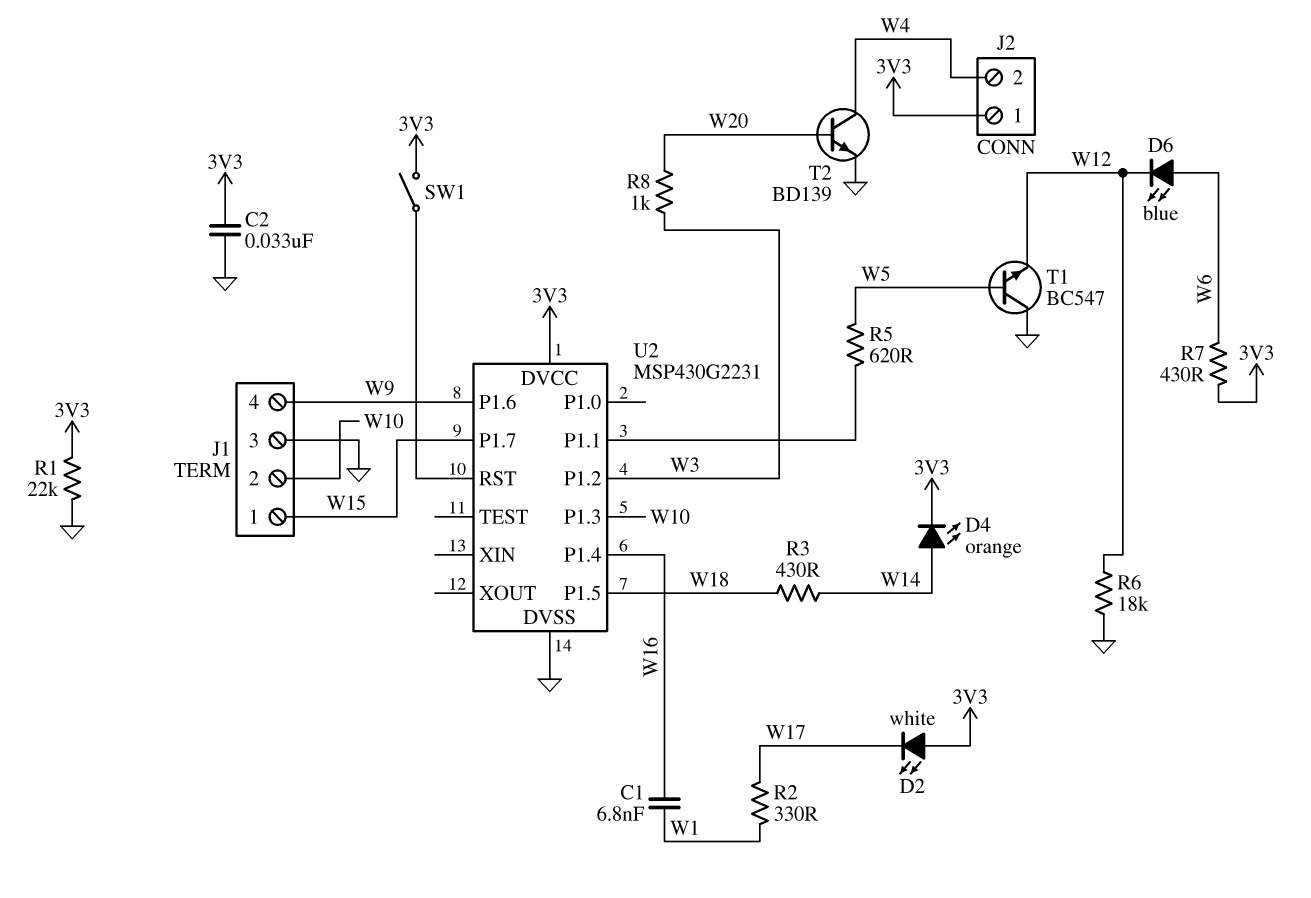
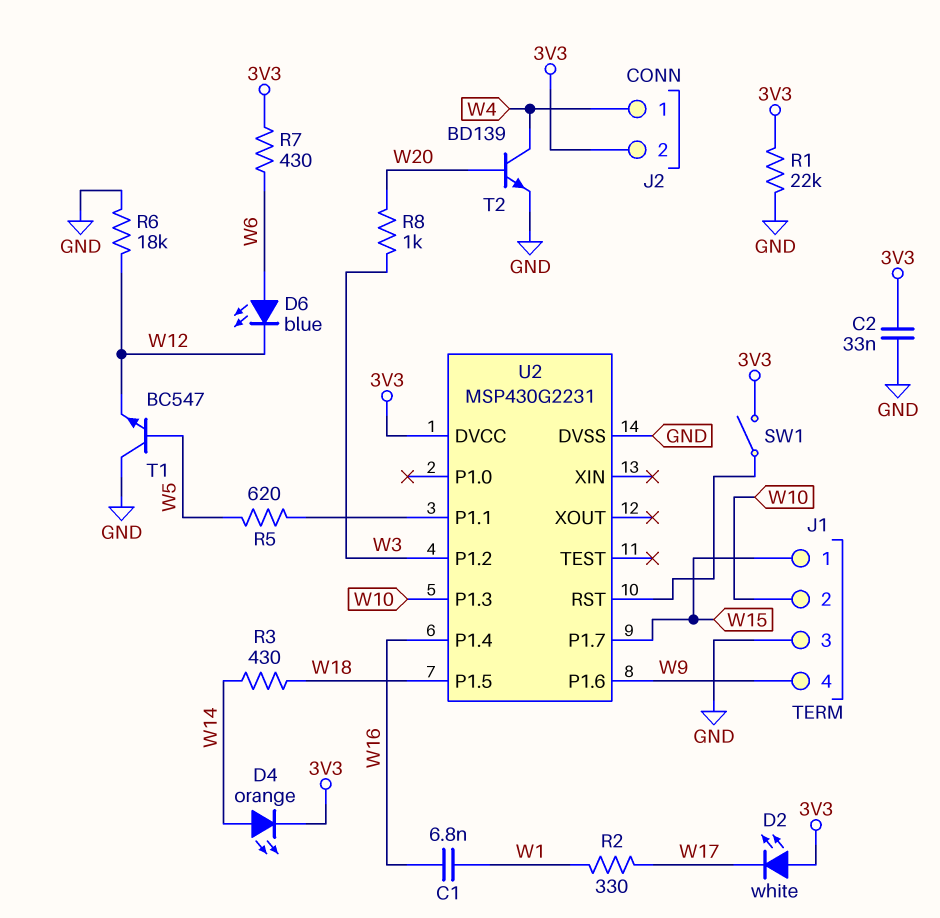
J2 pin 1: 3V3 -> W4
J2 pin 2: W4 -> 3V3

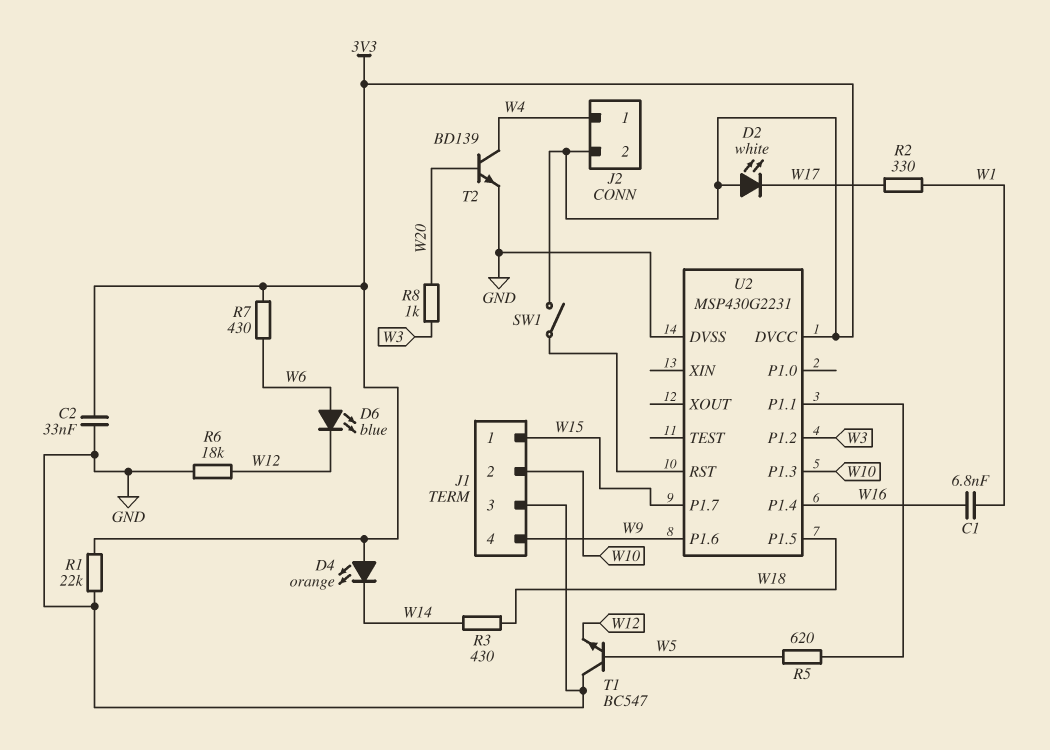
D4: LED orange (A W14, K 3V3) -> LED orange (A 3V3, K W14)

